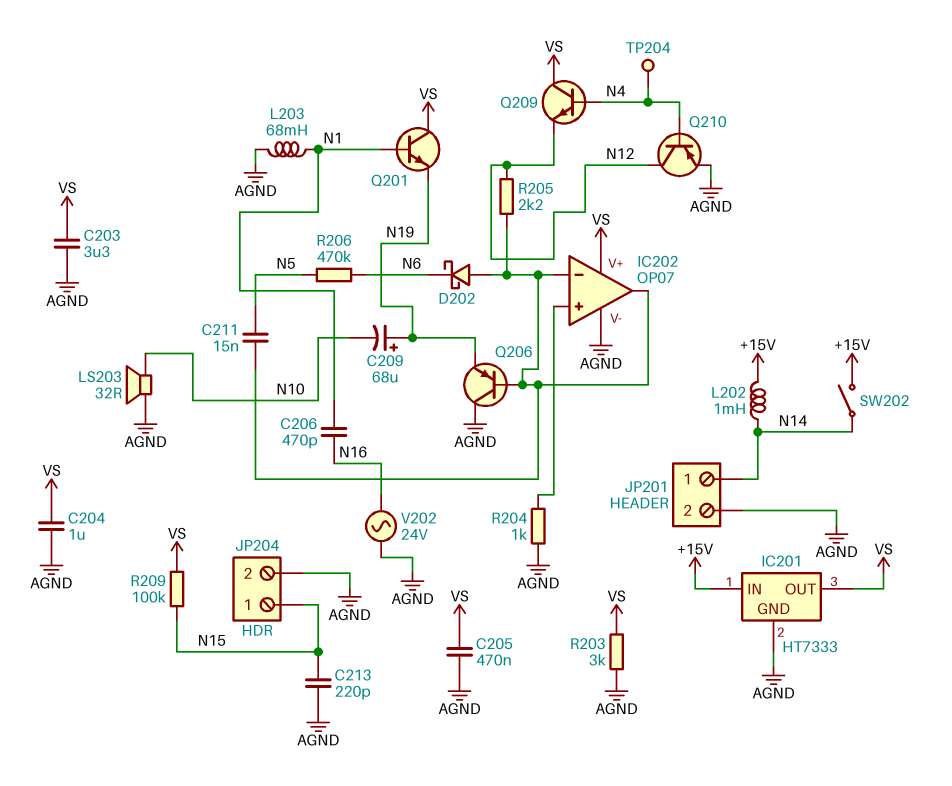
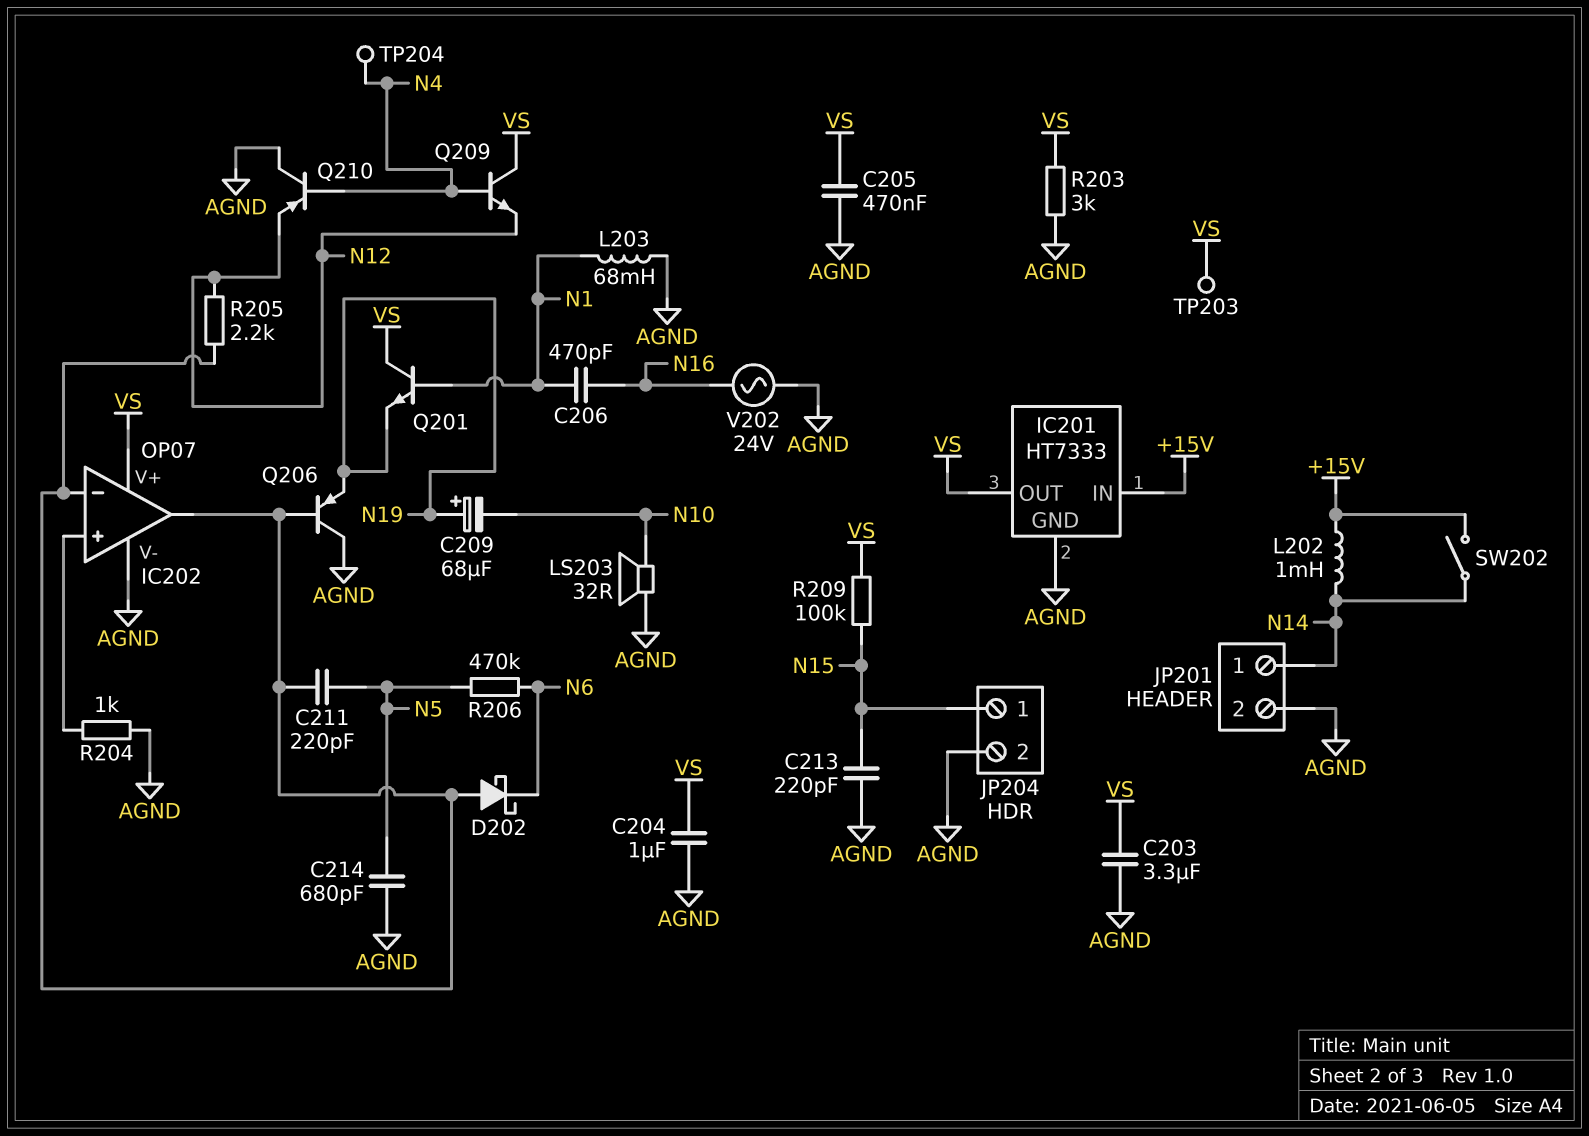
C211: 15nF (IC202/in-, N5) -> 220pF (IC202/in-, N5)
C214: none -> 680pF (AGND, N5)
Q210: PNP (B N4, C N12, E AGND) -> PNP (B N4, C AGND, E N12)
TP203: none -> test point (VS)

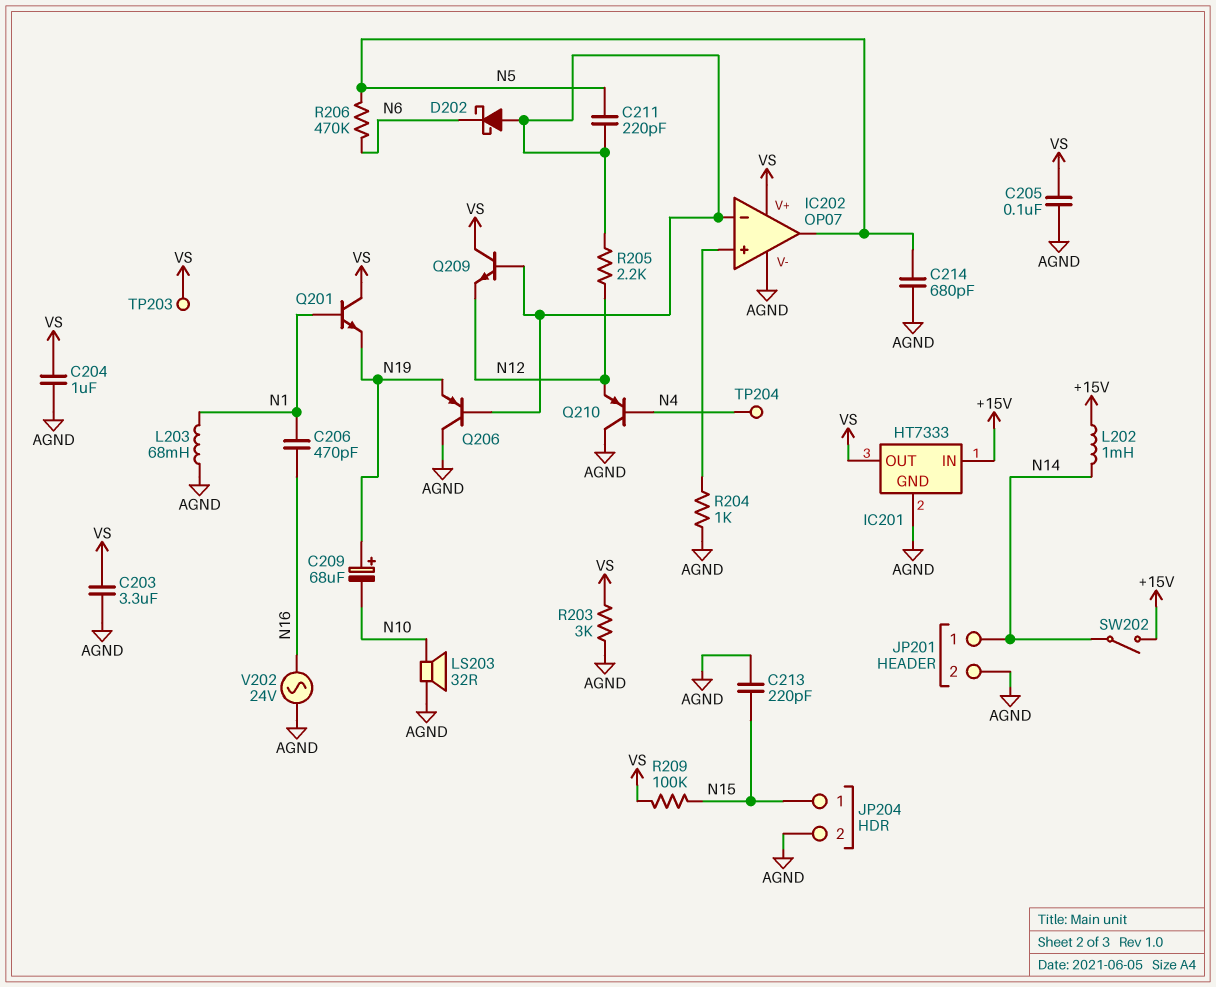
C205: 470nF (AGND, VS) -> 100nF (AGND, VS)
IC202 pin out: IC202/in- -> N5
Q209: NPN (B N4, C VS, E N12) -> NPN (B IC202/in-, C VS, E N12)

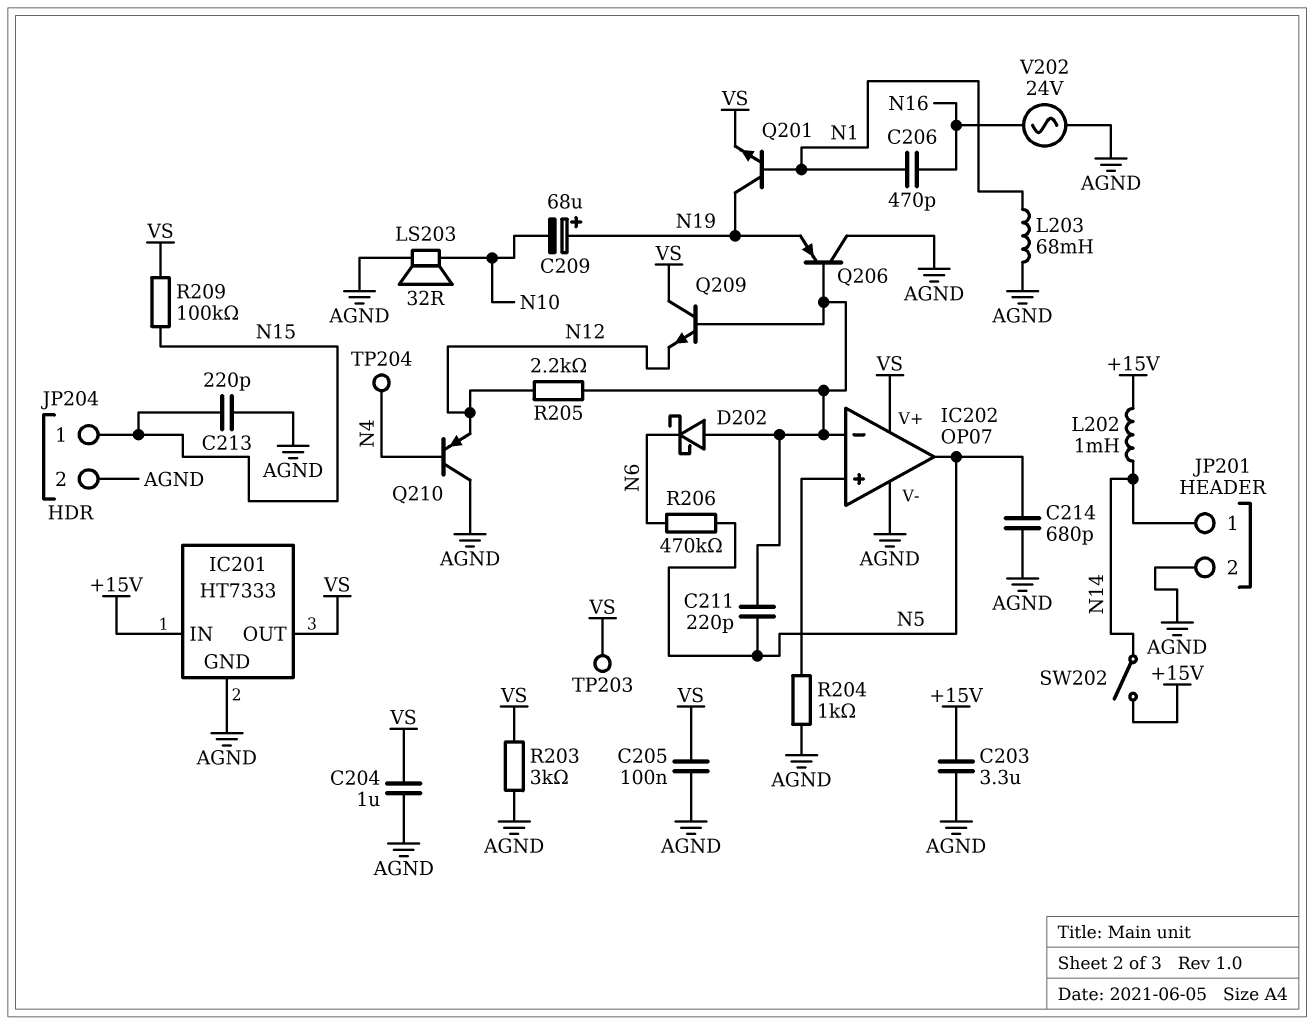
C203: 3.3uF (AGND, VS) -> 3.3uF (+15V, AGND)
Q201: NPN (B N1, C VS, E N19) -> NPN (B N1, C N19, E VS)

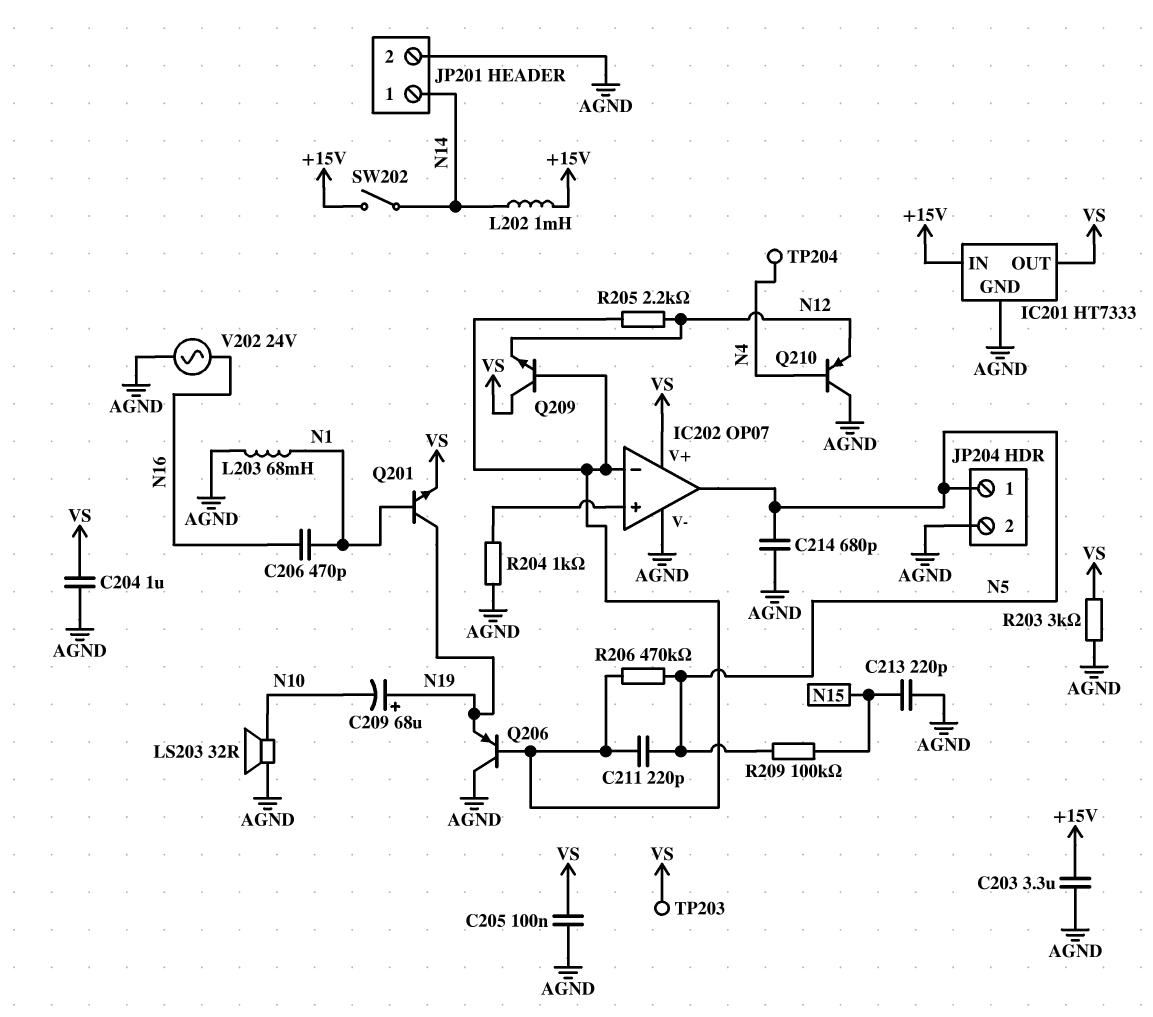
D202: schottky (A IC202/in-, K N6) -> none
JP204 pin 1: N15 -> N5
R206: 470k (N5, N6) -> 470k (IC202/in-, N5)
R209: 100k (N15, VS) -> 100k (N5, N15)

